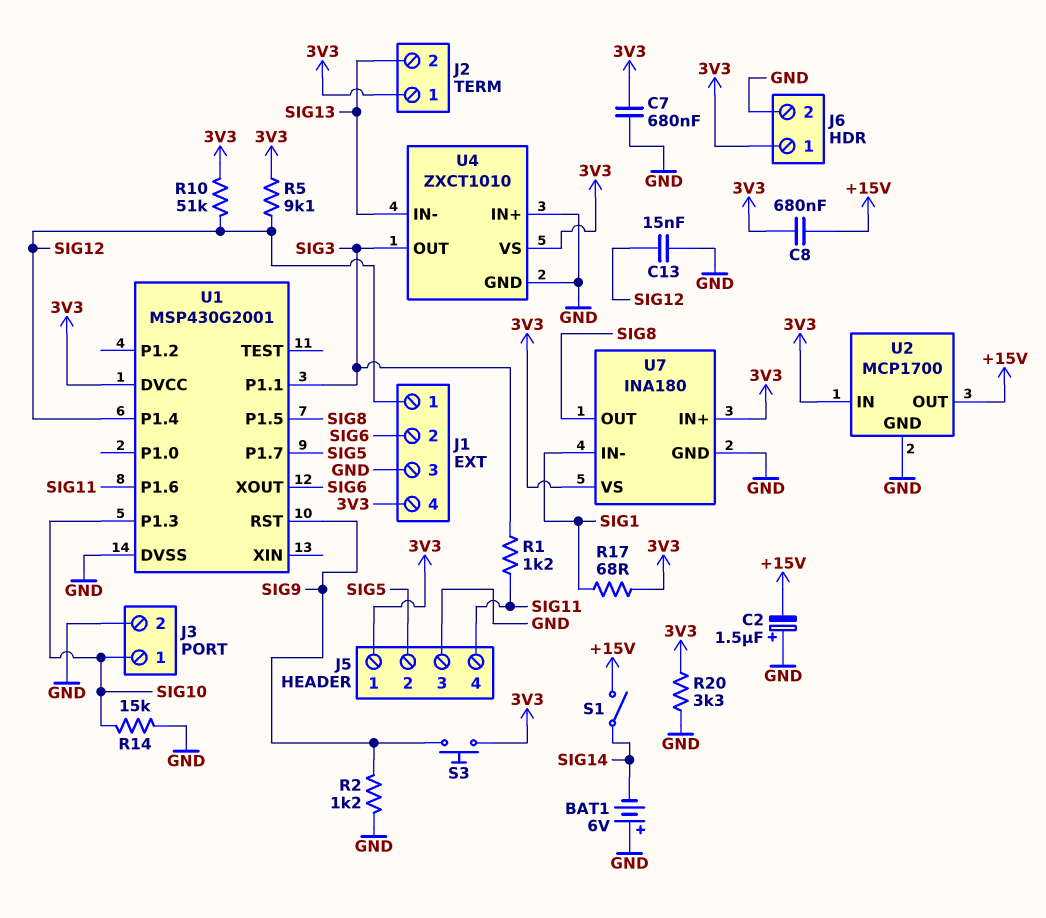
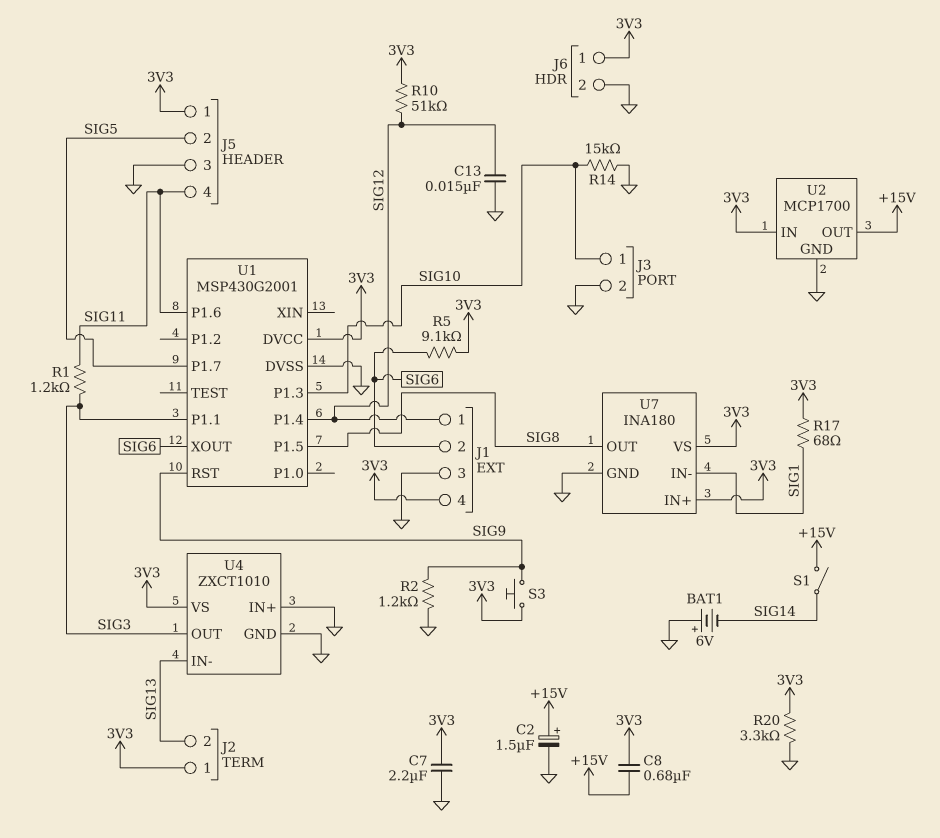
C2: 1.5uF (plus GND, minus +15V) -> 1.5uF (plus +15V, minus GND)
C7: 680nF (3V3, GND) -> 2.2uF (3V3, GND)
R5: 9.1k (3V3, SIG12) -> 9.1k (3V3, SIG6)

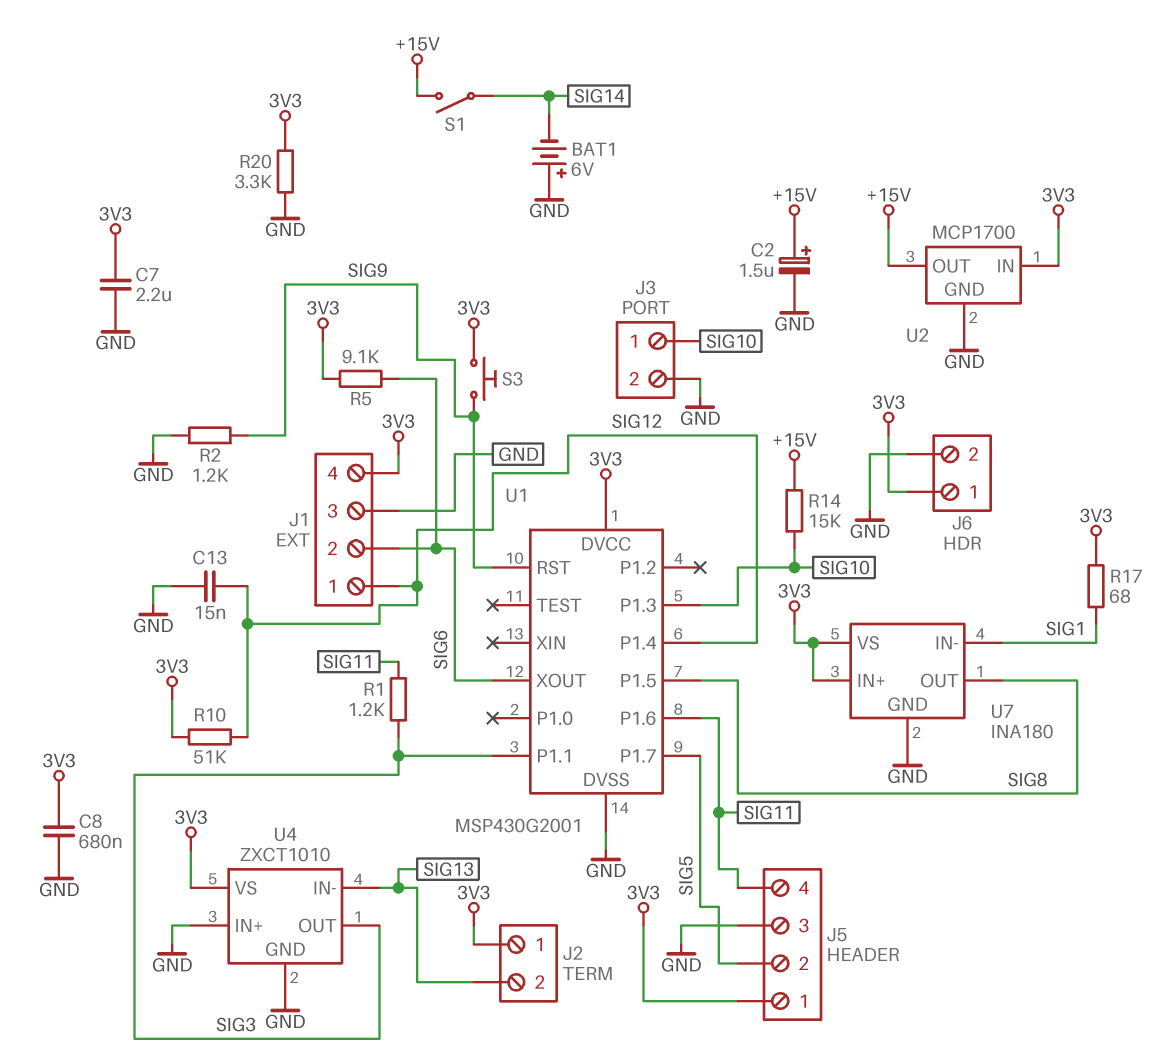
C8: 680nF (+15V, 3V3) -> 680nF (3V3, GND)
R14: 15k (GND, SIG10) -> 15k (+15V, SIG10)

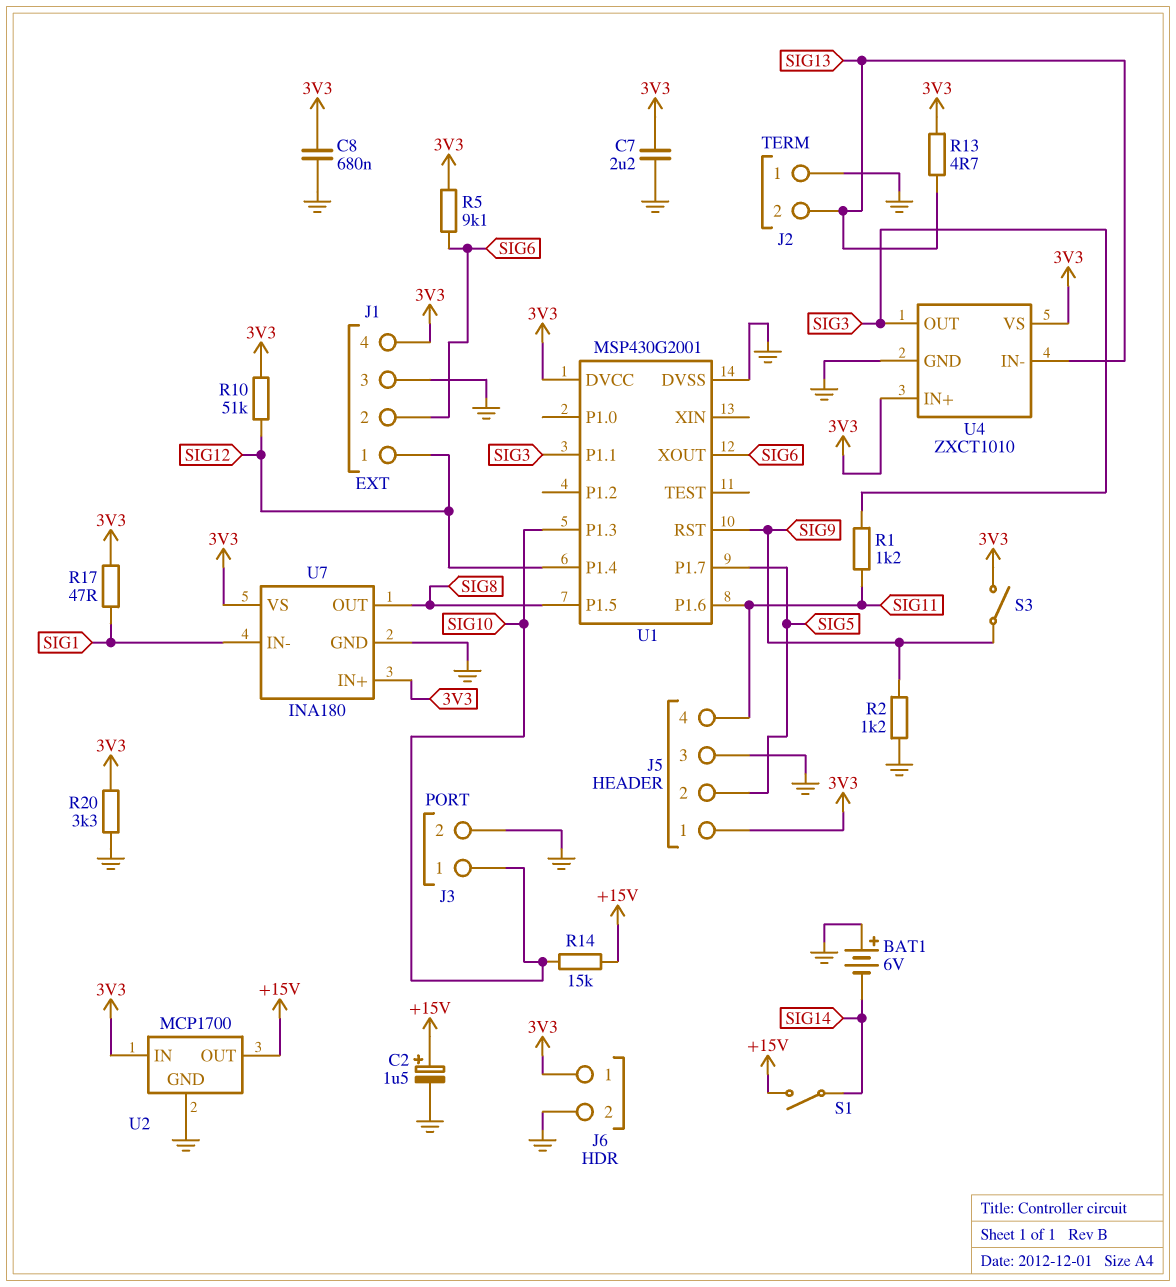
C13: 15nF (GND, SIG12) -> none
J2 pin 1: 3V3 -> GND
R13: none -> 4.7 (3V3, SIG13)
R17: 68 (3V3, SIG1) -> 47 (3V3, SIG1)
S3: button (3V3, SIG9) -> switch (3V3, SIG9)
U4 pin IN+: GND -> 3V3

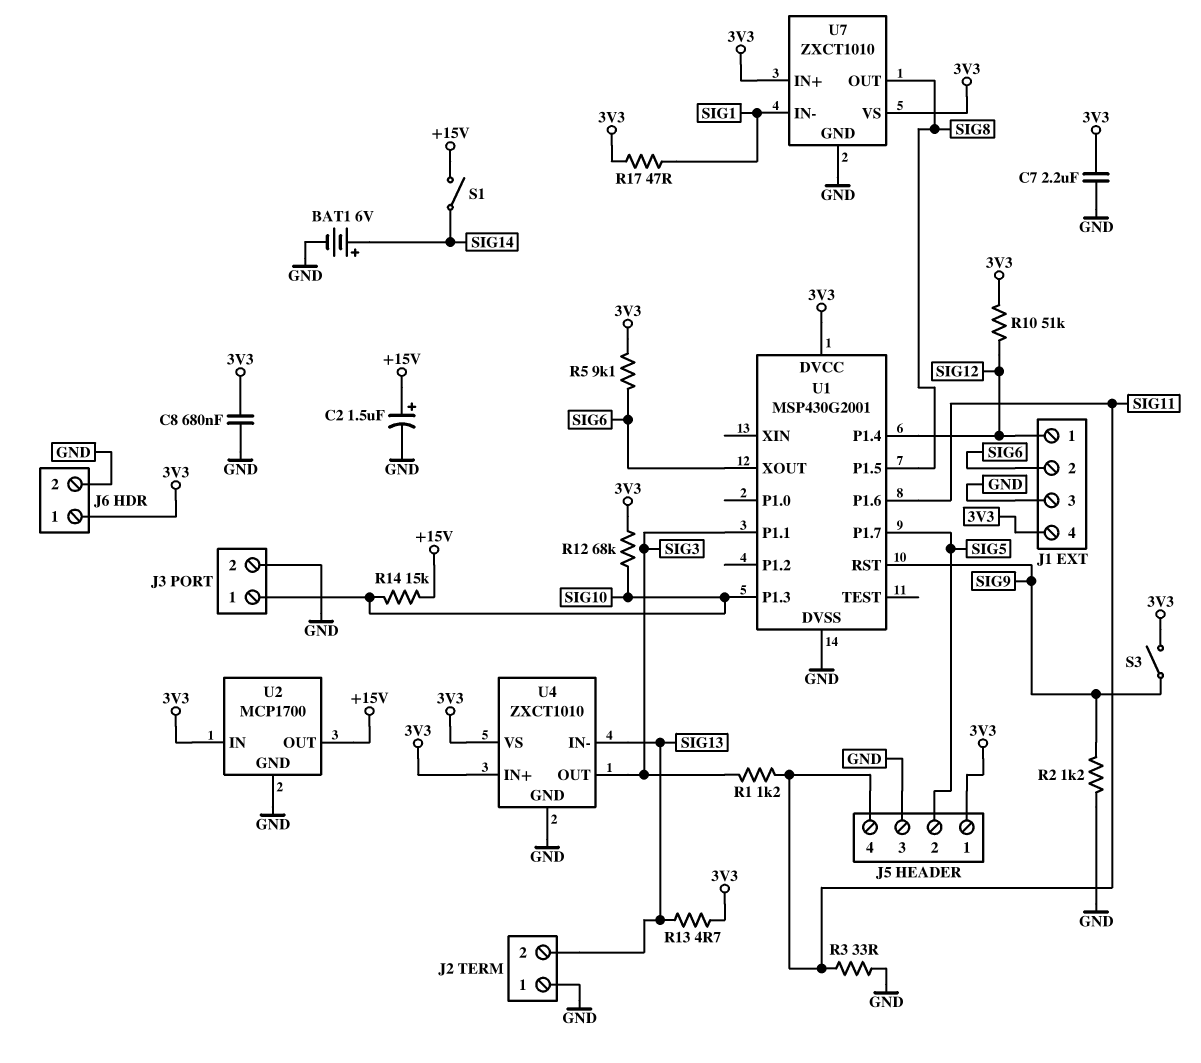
BAT1: 6V (plus GND, minus SIG14) -> 6V (plus SIG14, minus GND)
R3: none -> 33 (GND, SIG11)
R12: none -> 68k (3V3, SIG10)
R20: 3.3k (3V3, GND) -> none
U7: INA180 -> ZXCT1010

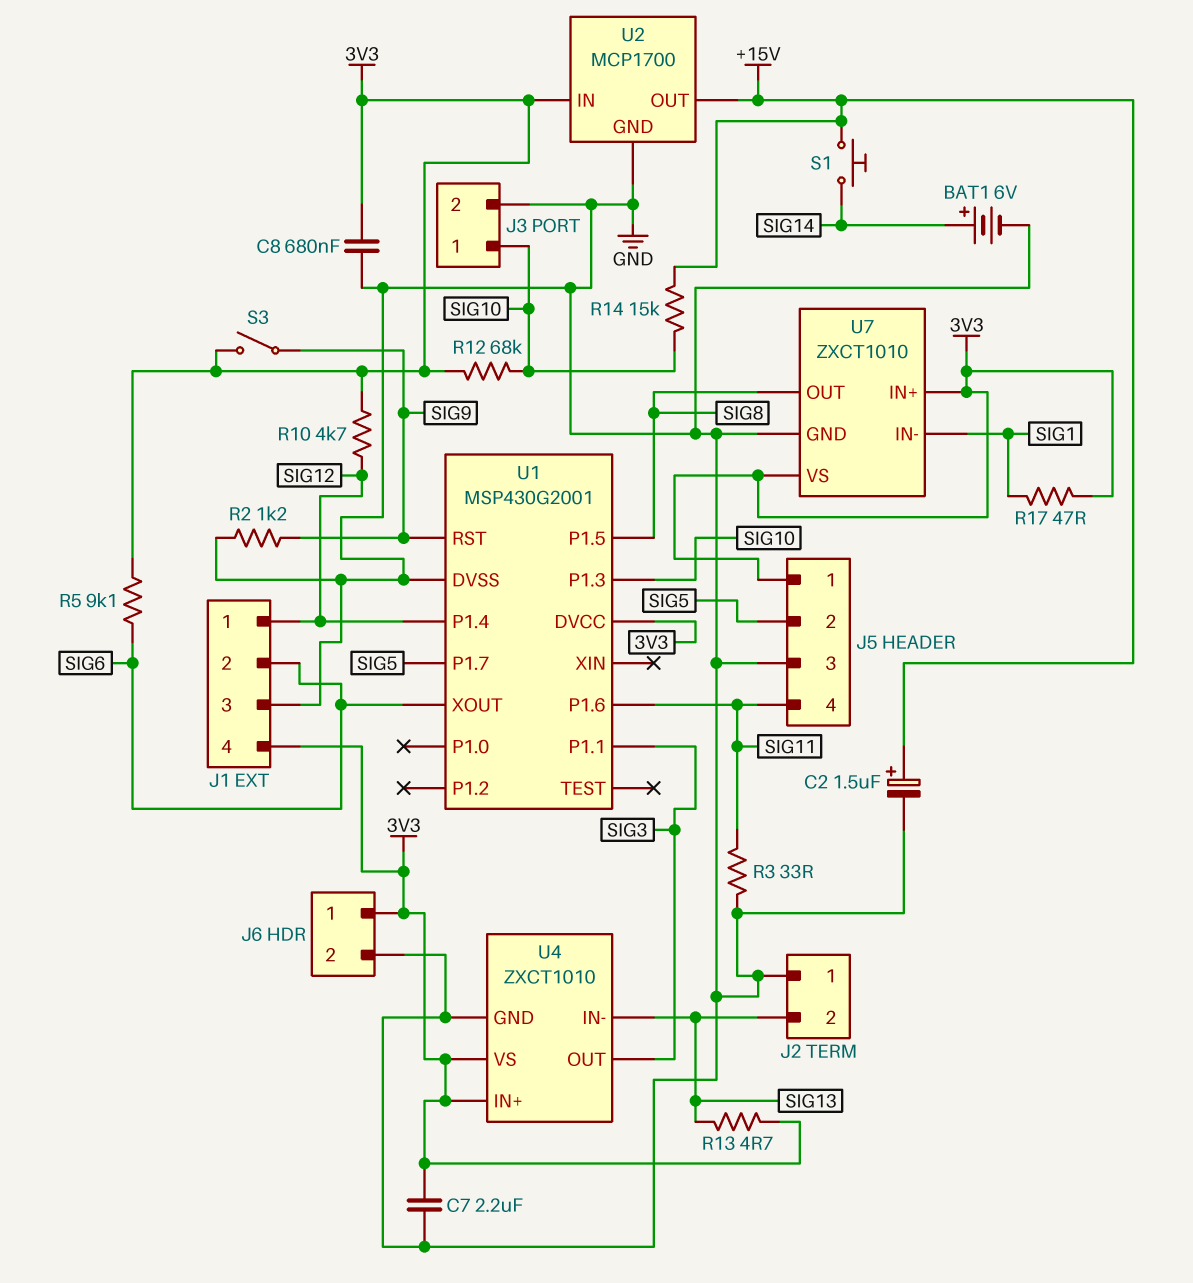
R1: 1.2k (SIG3, SIG11) -> none
R10: 51k (3V3, SIG12) -> 4.7k (3V3, SIG12)
S1: switch (+15V, SIG14) -> button (+15V, SIG14)

